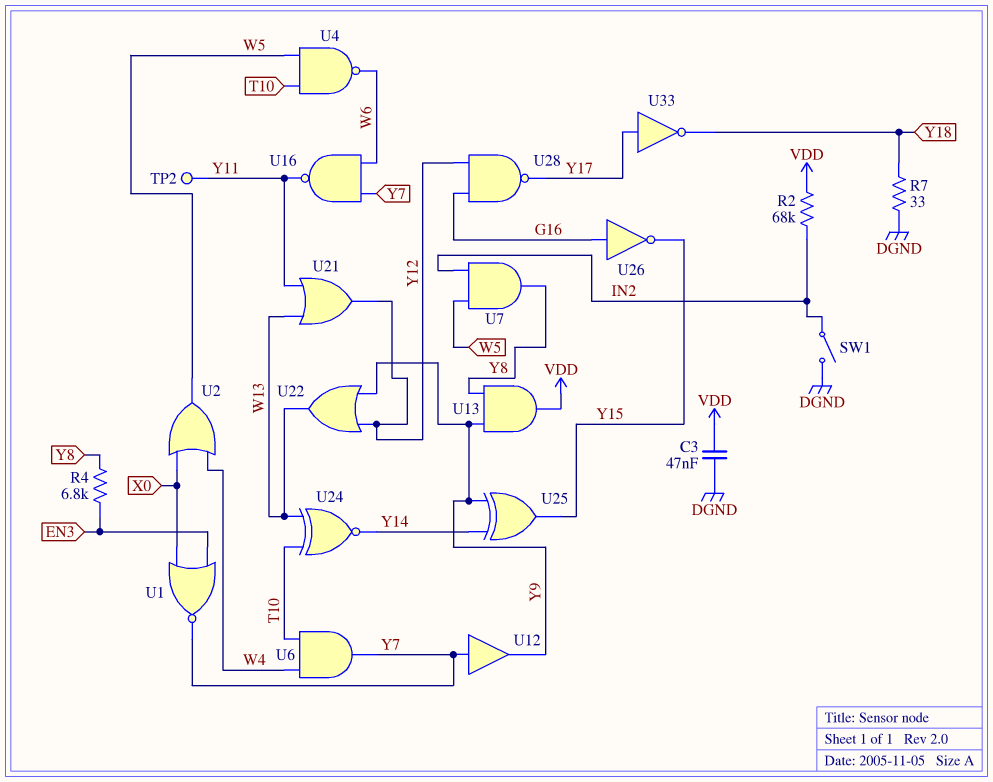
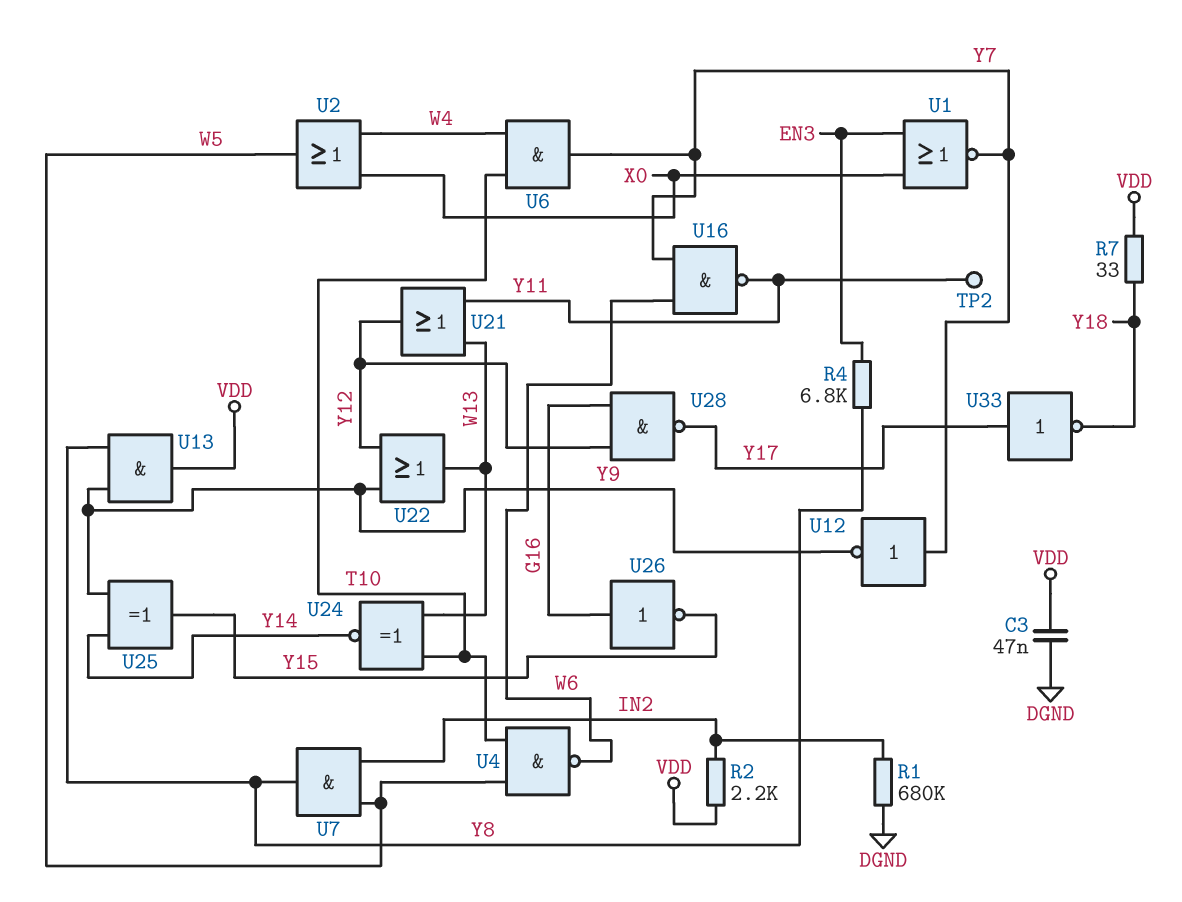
R1: none -> 680k (DGND, IN2)
R2: 68k (IN2, VDD) -> 2.2k (IN2, VDD)
R7: 33 (DGND, Y18) -> 33 (VDD, Y18)
SW1: switch (DGND, IN2) -> none
U12: buffer (in Y7, out Y9) -> NOT (in Y7, out Y9)

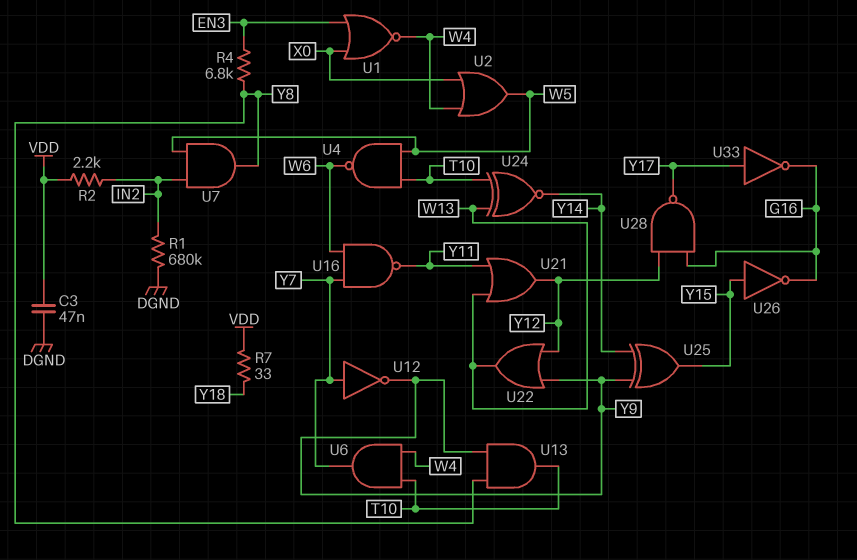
TP2: test point (Y11) -> none
U1: NOR (in EN3, in X0, out Y7) -> NOR (in EN3, in X0, out W4)
U13: AND (in Y8, in Y9, out VDD) -> AND (in Y8, in Y9, out T10)
U26: NOT (in G16, out Y15) -> NOT (in Y15, out G16)
U33: NOT (in Y17, out Y18) -> NOT (in Y17, out G16)

